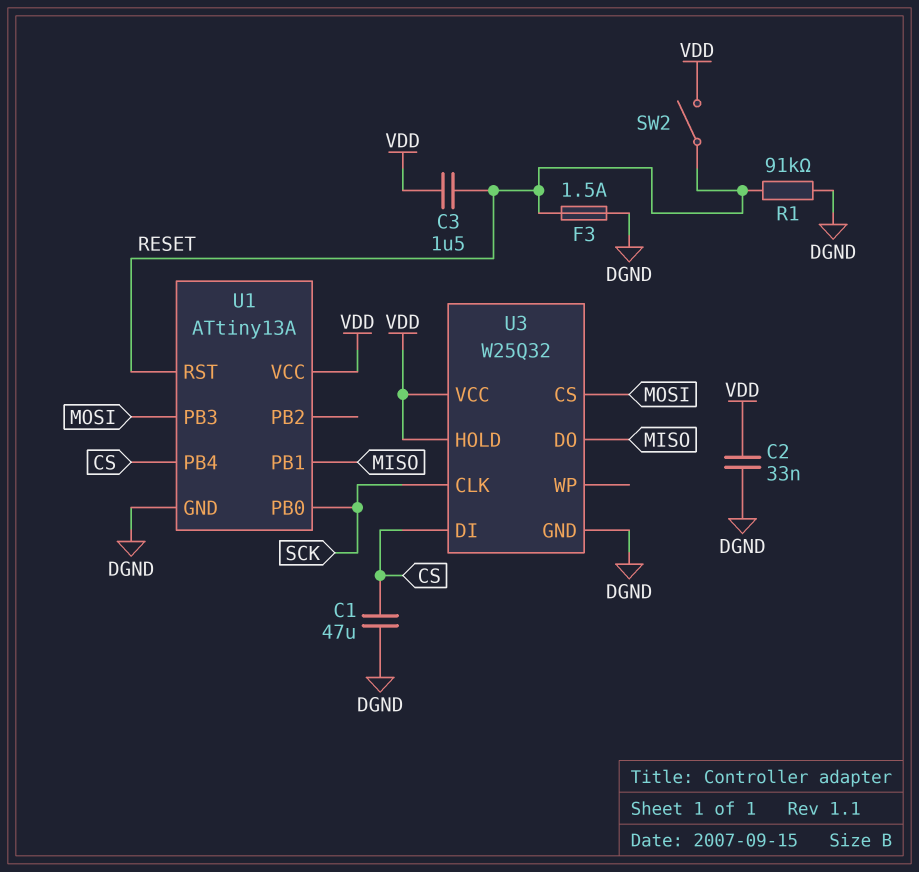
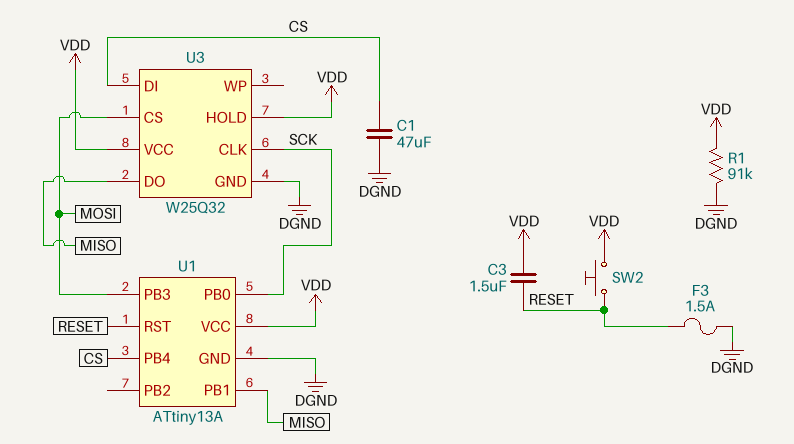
C2: 33nF (DGND, VDD) -> none
R1: 91k (DGND, RESET) -> 91k (DGND, VDD)
SW2: switch (RESET, VDD) -> button (RESET, VDD)

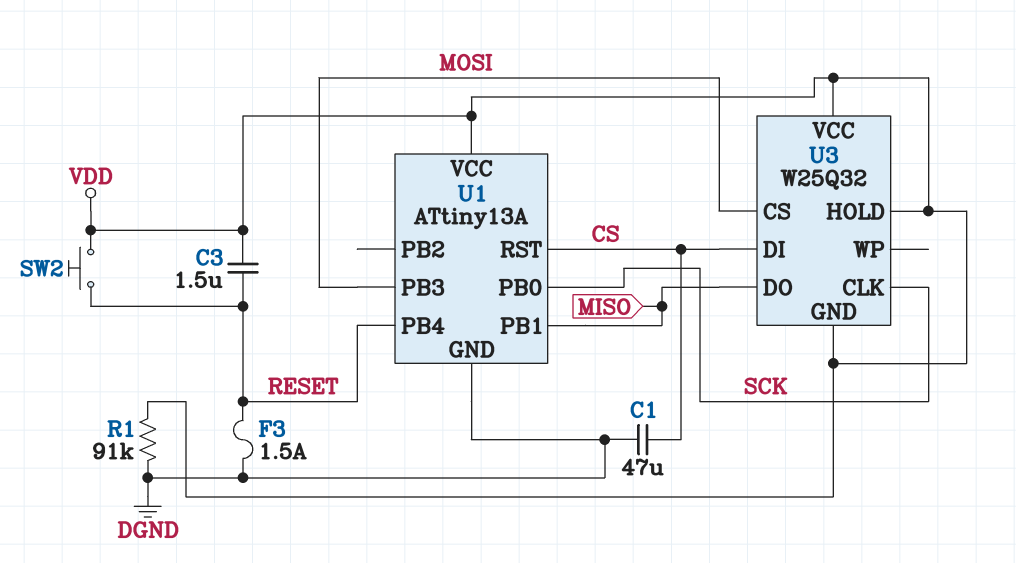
U1 pin PB4: CS -> RESET
U1 pin RST: RESET -> CS
U3 pin GND: DGND -> VDD

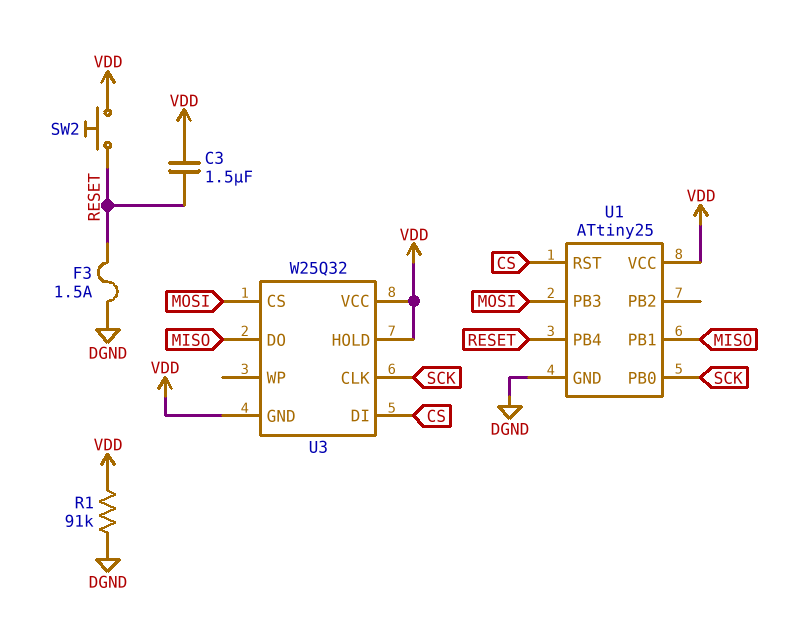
C1: 47uF (CS, DGND) -> none
U1: ATtiny13A -> ATtiny25

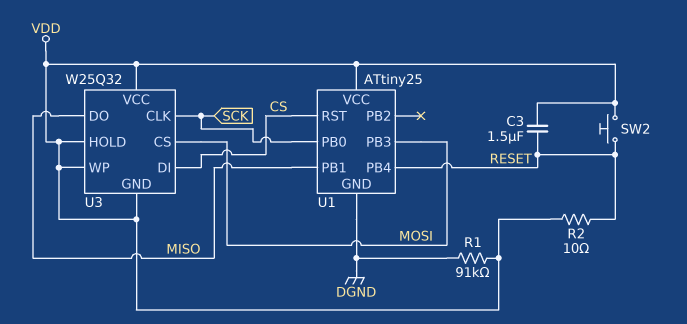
F3: 1.5A (DGND, RESET) -> none
R2: none -> 10 (RESET, VDD)
U3 pin WP: none -> VDD

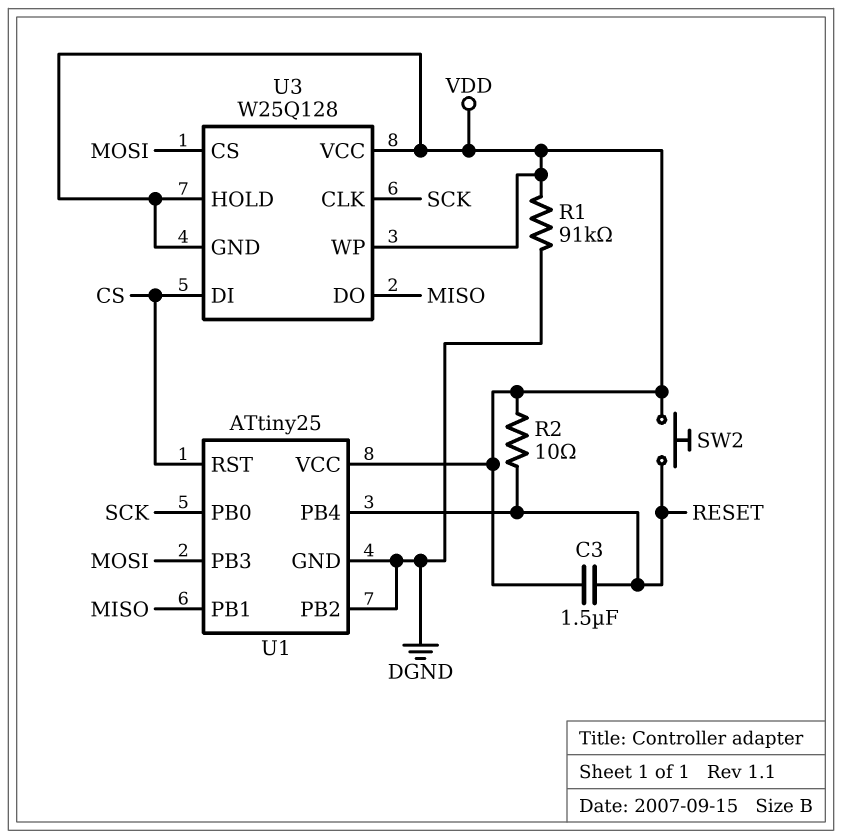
U1 pin PB2: none -> DGND
U3: W25Q32 -> W25Q128

